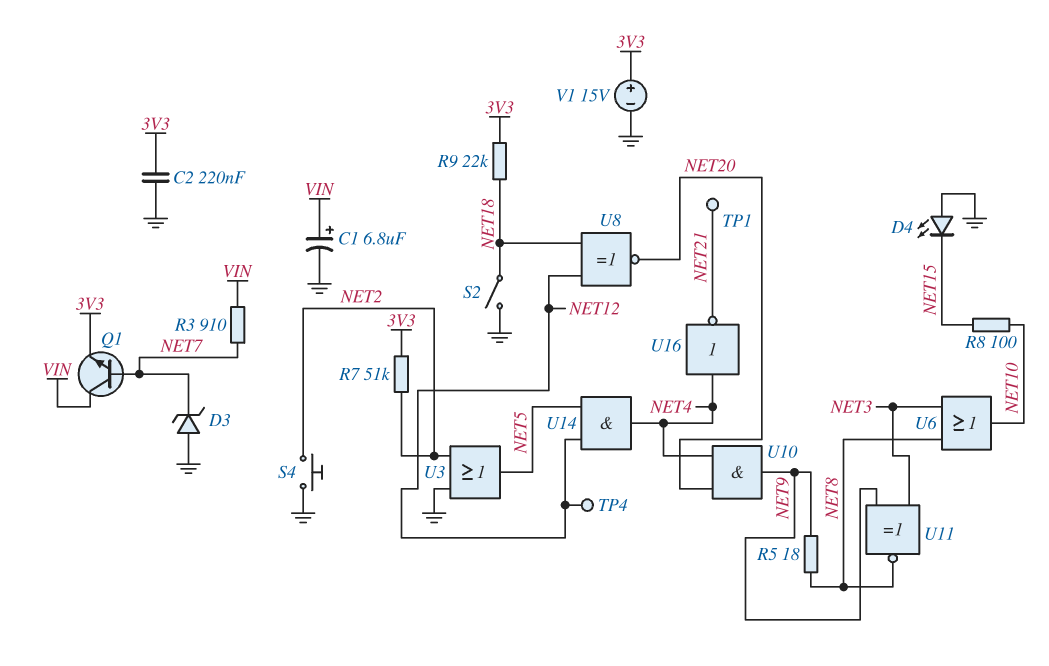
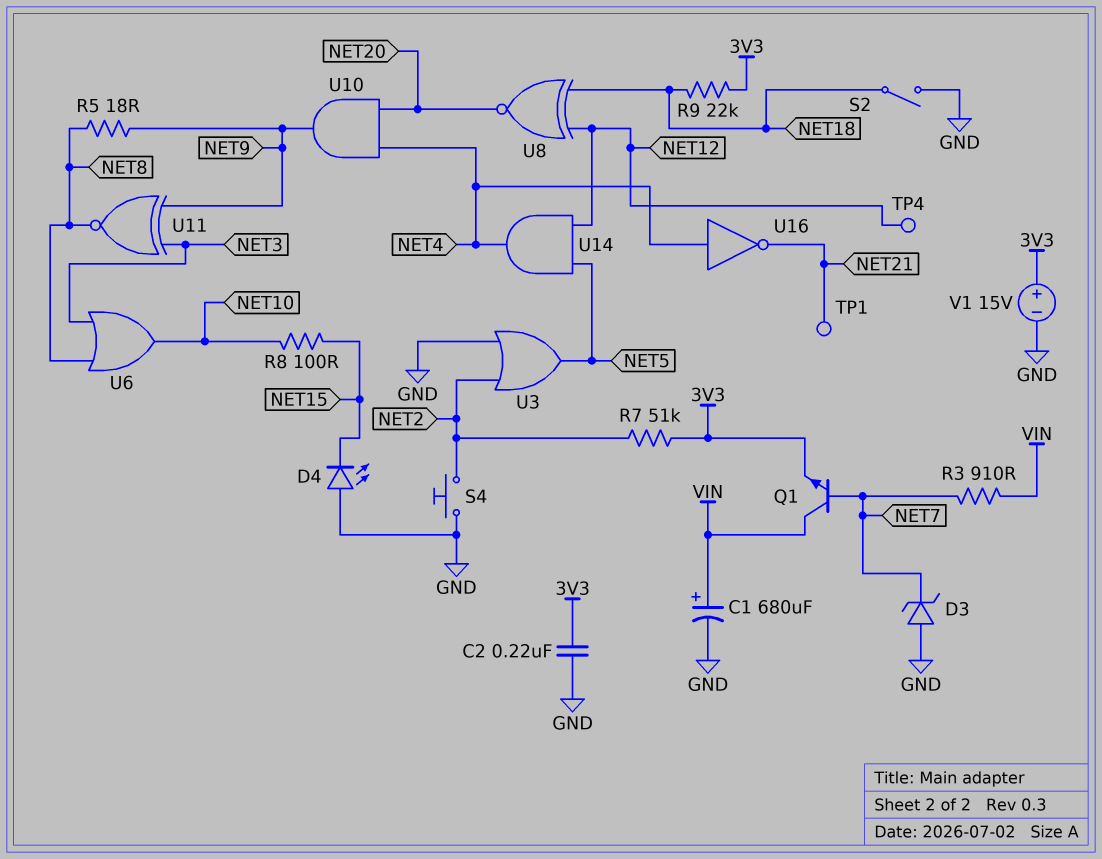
C1: 6.8uF (plus VIN, minus GND) -> 680uF (plus VIN, minus GND)

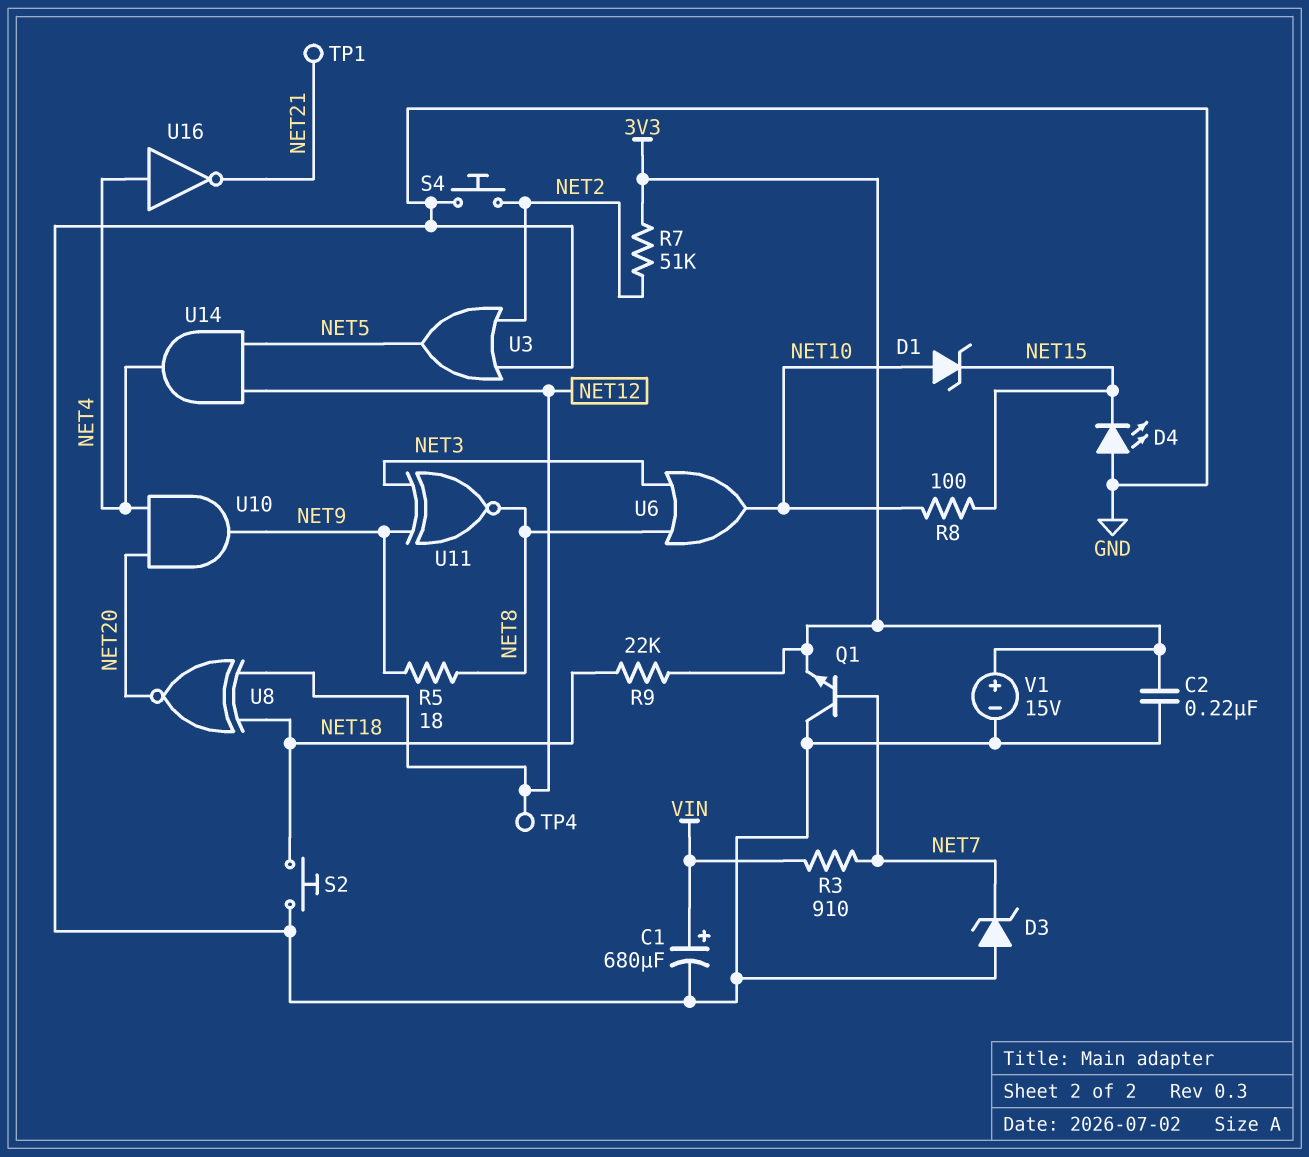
D1: none -> zener (A NET10, K NET15)
Q1: NPN (B NET7, C VIN, E 3V3) -> NPN (B NET7, C GND, E 3V3)
S2: switch (GND, NET18) -> button (GND, NET18)

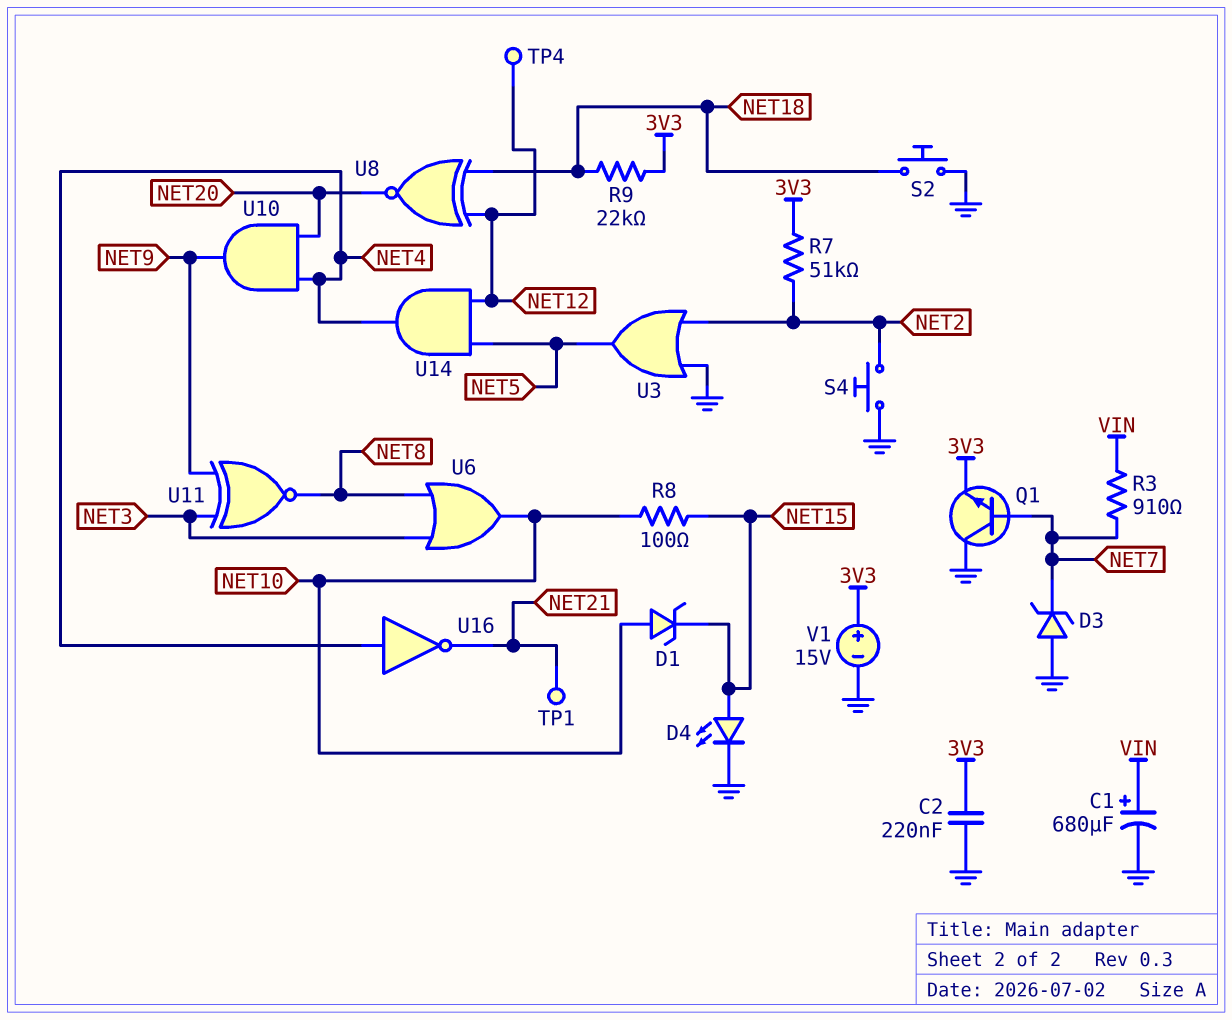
D4: LED (A GND, K NET15) -> LED (A NET15, K GND)
R5: 18 (NET8, NET9) -> none

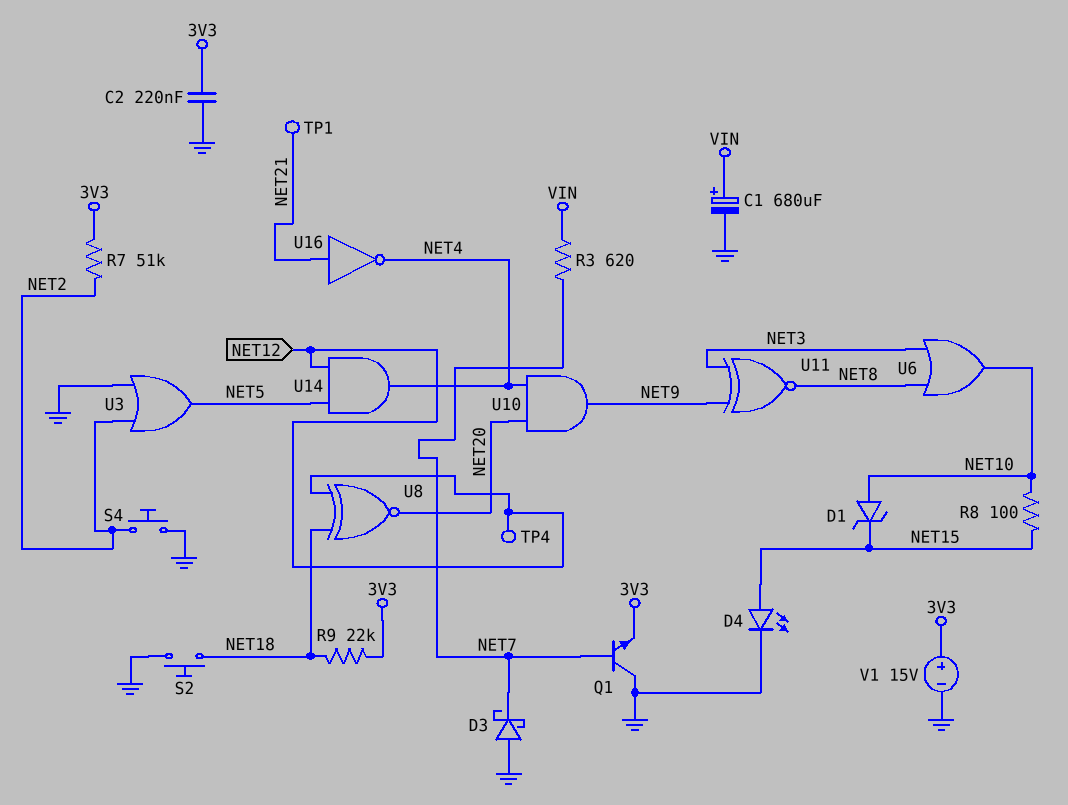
D3: zener (A GND, K NET7) -> schottky (A GND, K NET7)
R3: 910 (NET7, VIN) -> 620 (NET7, VIN)
U16: NOT (in NET4, out NET21) -> NOT (in NET21, out NET4)

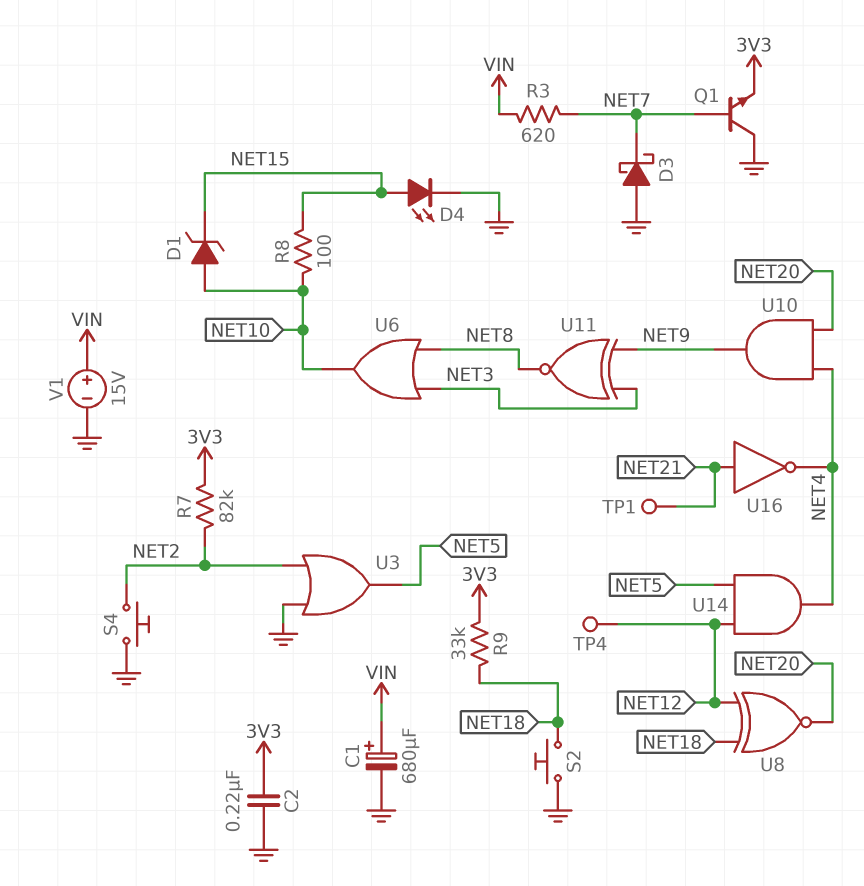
R7: 51k (3V3, NET2) -> 82k (3V3, NET2)
R9: 22k (3V3, NET18) -> 33k (3V3, NET18)
V1: 15V (plus 3V3, minus GND) -> 15V (plus VIN, minus GND)

